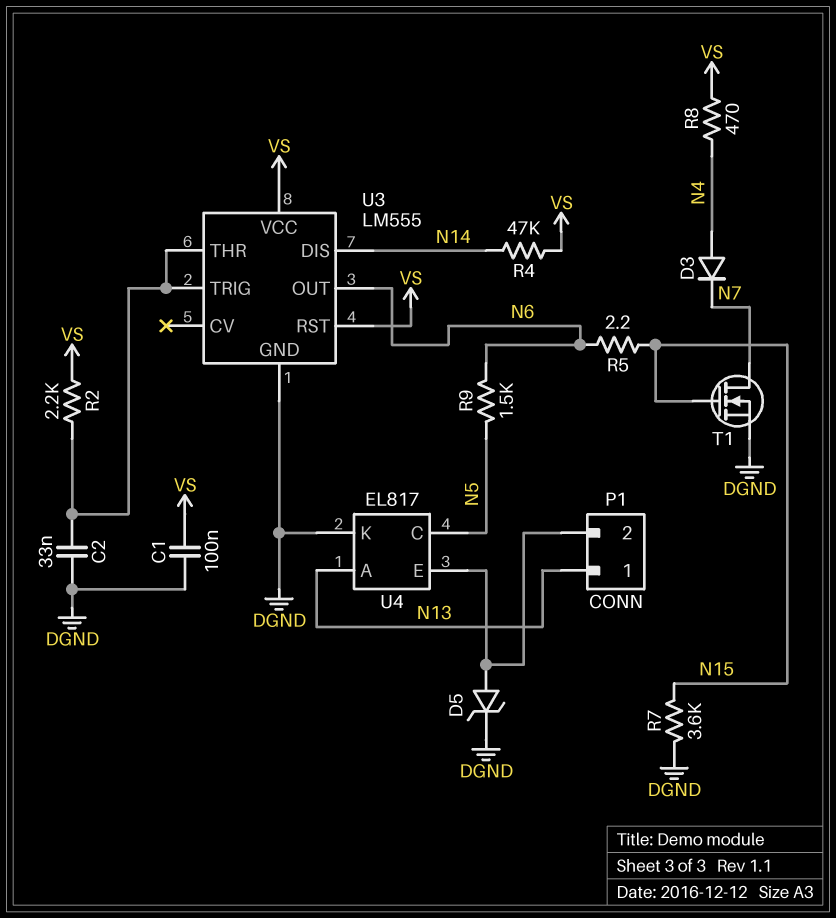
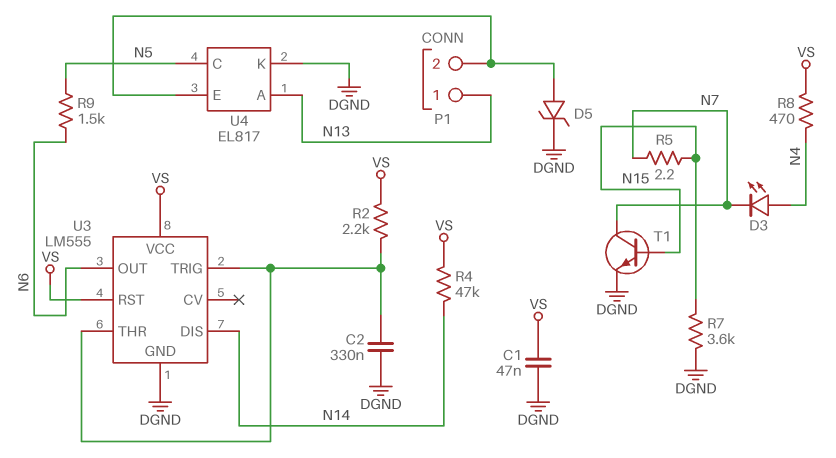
C1: 100nF (DGND, VS) -> 47nF (DGND, VS)
C2: 33nF (DGND, U3/THR) -> 330nF (DGND, U3/THR)
D3: diode (A N4, K N7) -> LED (A N4, K N7)
R5: 2.2 (N6, N15) -> 2.2 (N7, N15)
T1: NMOS (G N15, D N7, S DGND) -> NPN (B N15, C N7, E DGND)

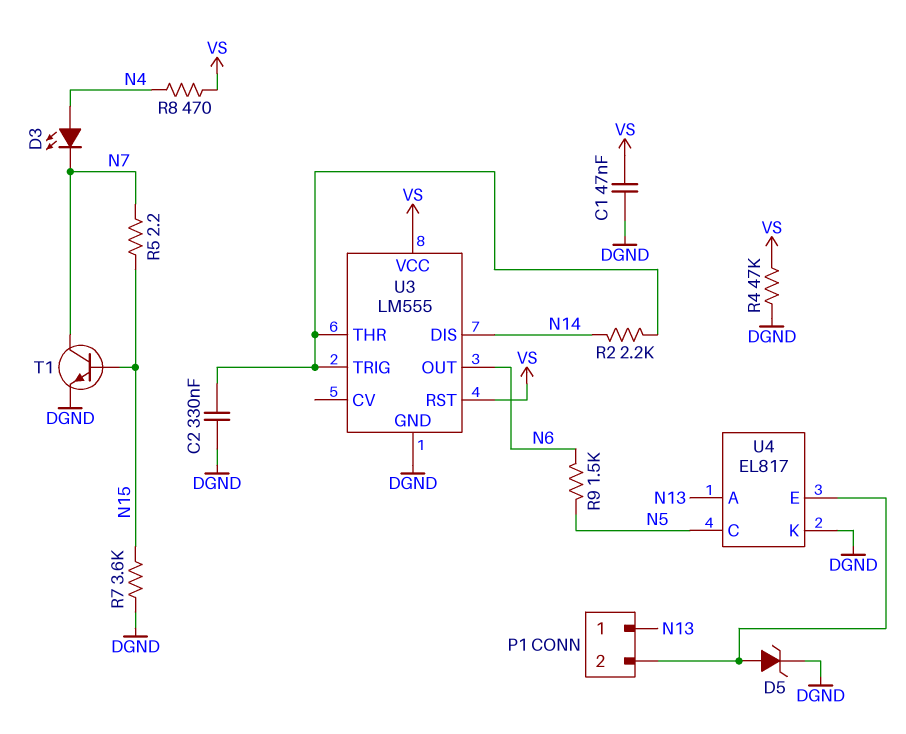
R2: 2.2k (U3/THR, VS) -> 2.2k (N14, U3/THR)
R4: 47k (N14, VS) -> 47k (DGND, VS)

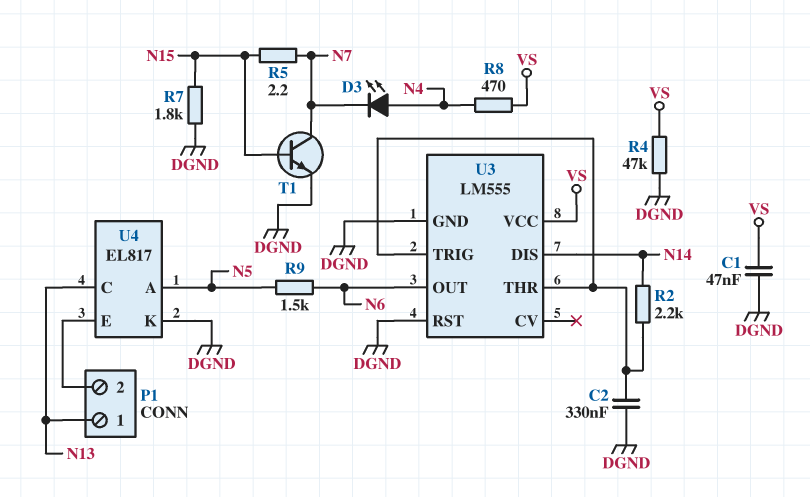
D5: zener (A P1/2, K DGND) -> none
R7: 3.6k (DGND, N15) -> 1.8k (DGND, N15)
U3 pin RST: VS -> DGND
U4 pin A: N13 -> N5
U4 pin C: N5 -> N13

